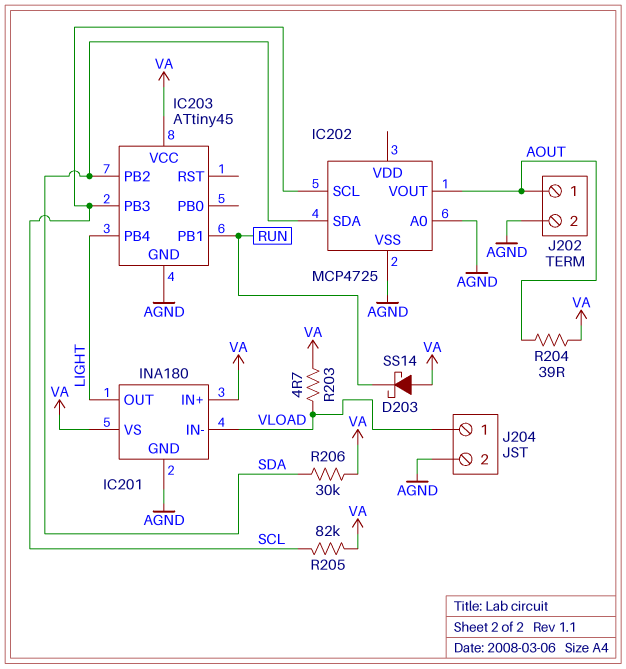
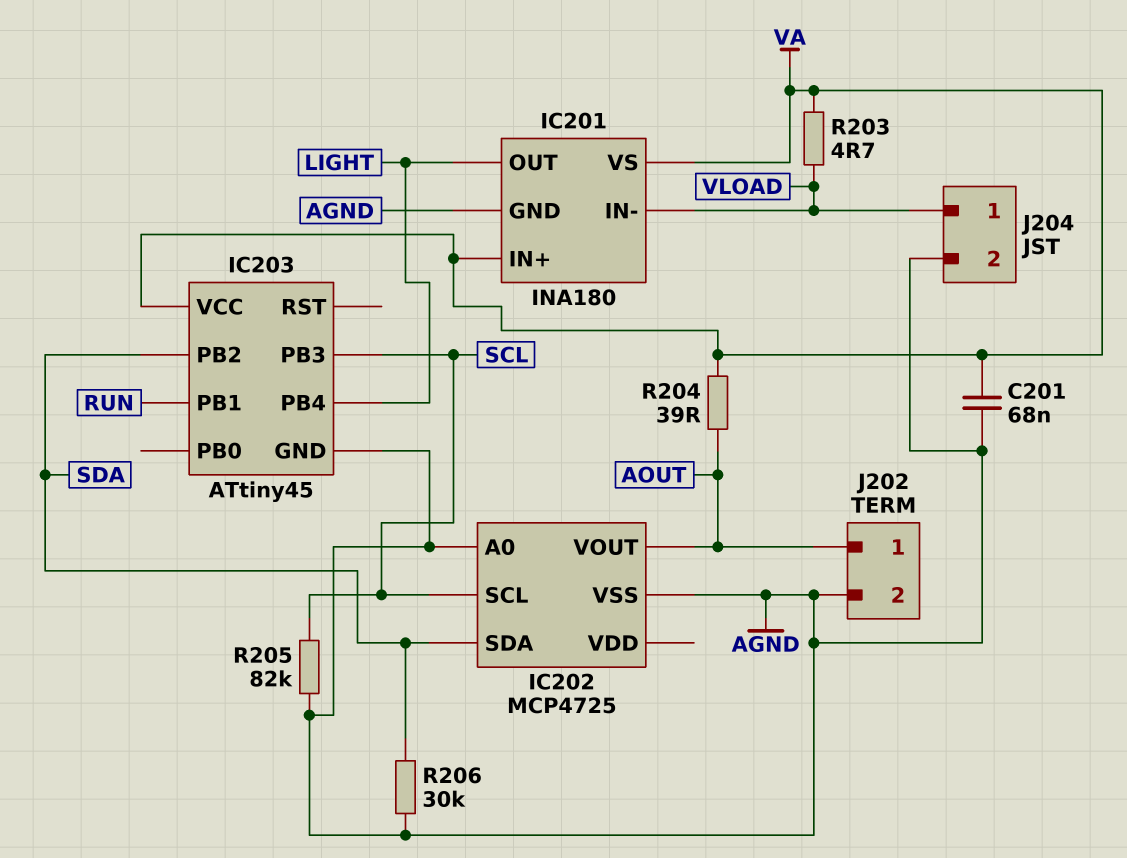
C201: none -> 68nF (AGND, VA)
D203: schottky SS14 (A VA, K RUN) -> none
R205: 82k (SCL, VA) -> 82k (AGND, SCL)
R206: 30k (SDA, VA) -> 30k (AGND, SDA)

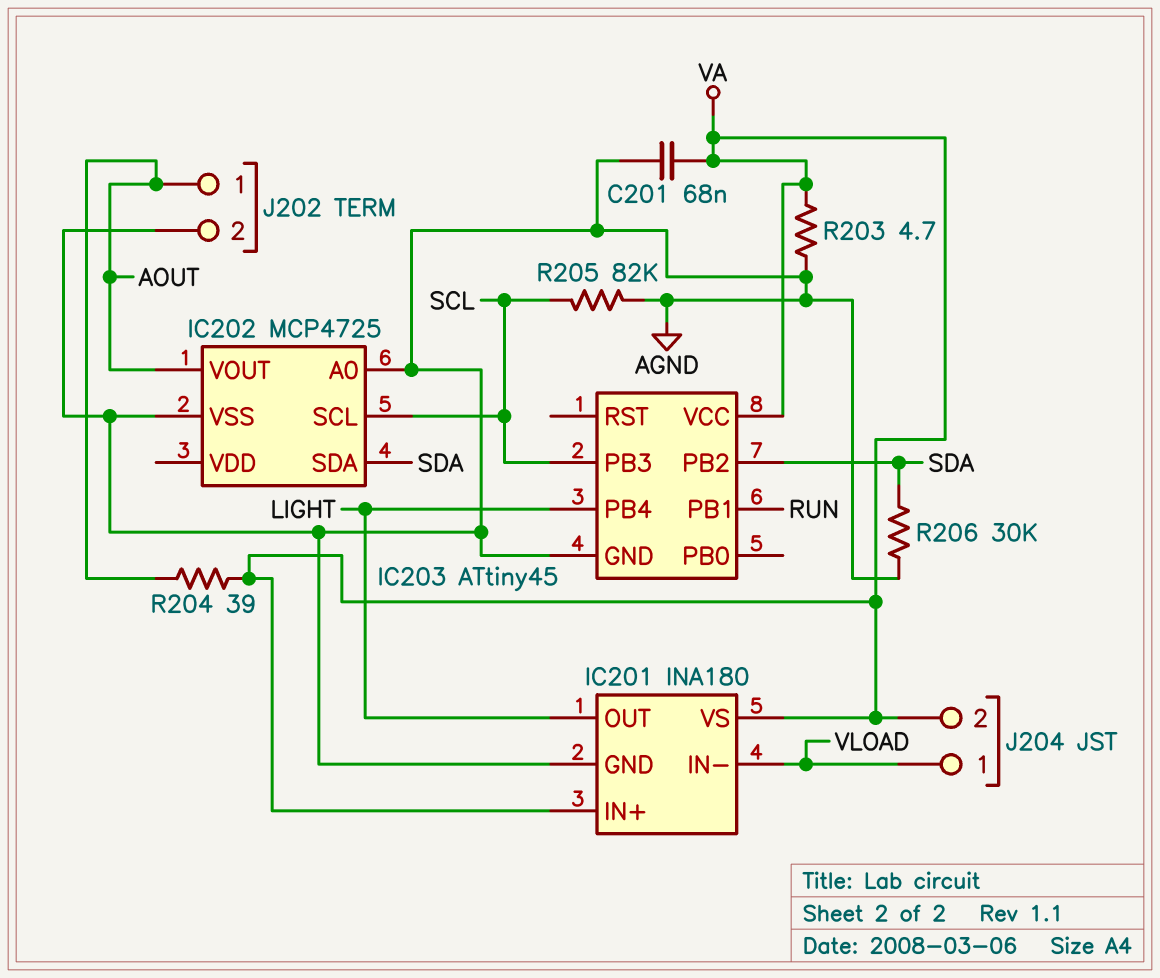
J204 pin 2: AGND -> VA
R203: 4.7 (VA, VLOAD) -> 4.7 (AGND, VA)

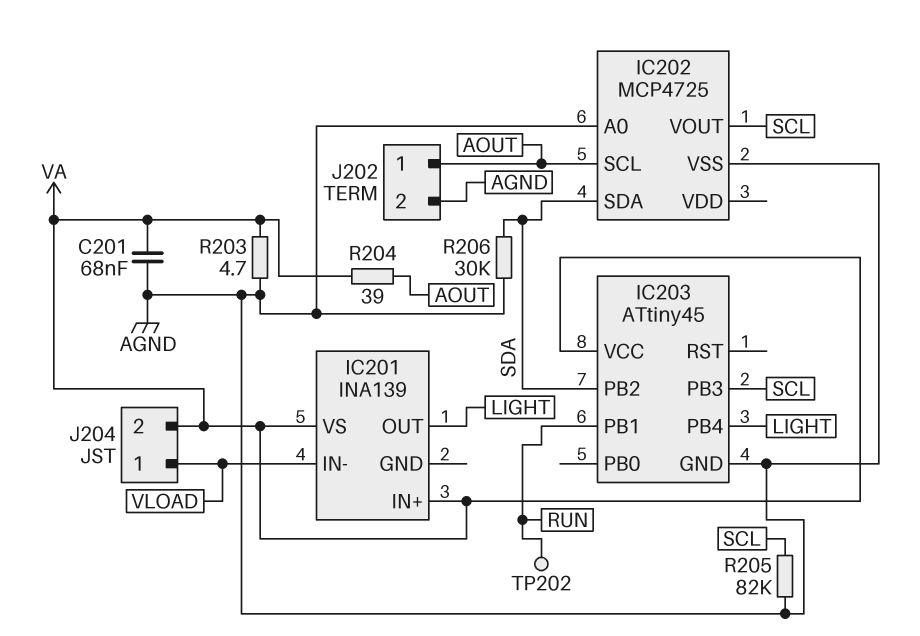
IC201: INA180 -> INA139
IC201 pin GND: AGND -> none
IC202 pin SCL: SCL -> AOUT
IC202 pin VOUT: AOUT -> SCL
TP202: none -> test point (RUN)

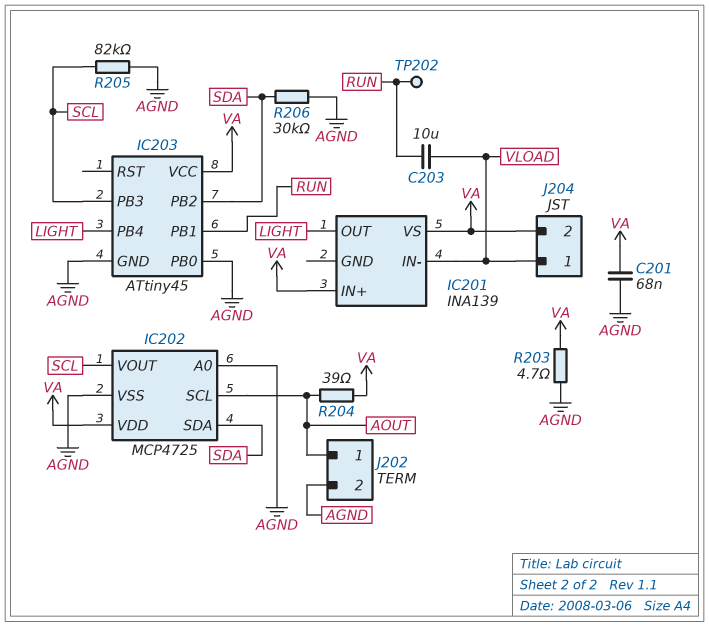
C203: none -> 10uF (RUN, VLOAD)
IC202 pin VDD: none -> VA
IC203 pin PB0: none -> AGND

